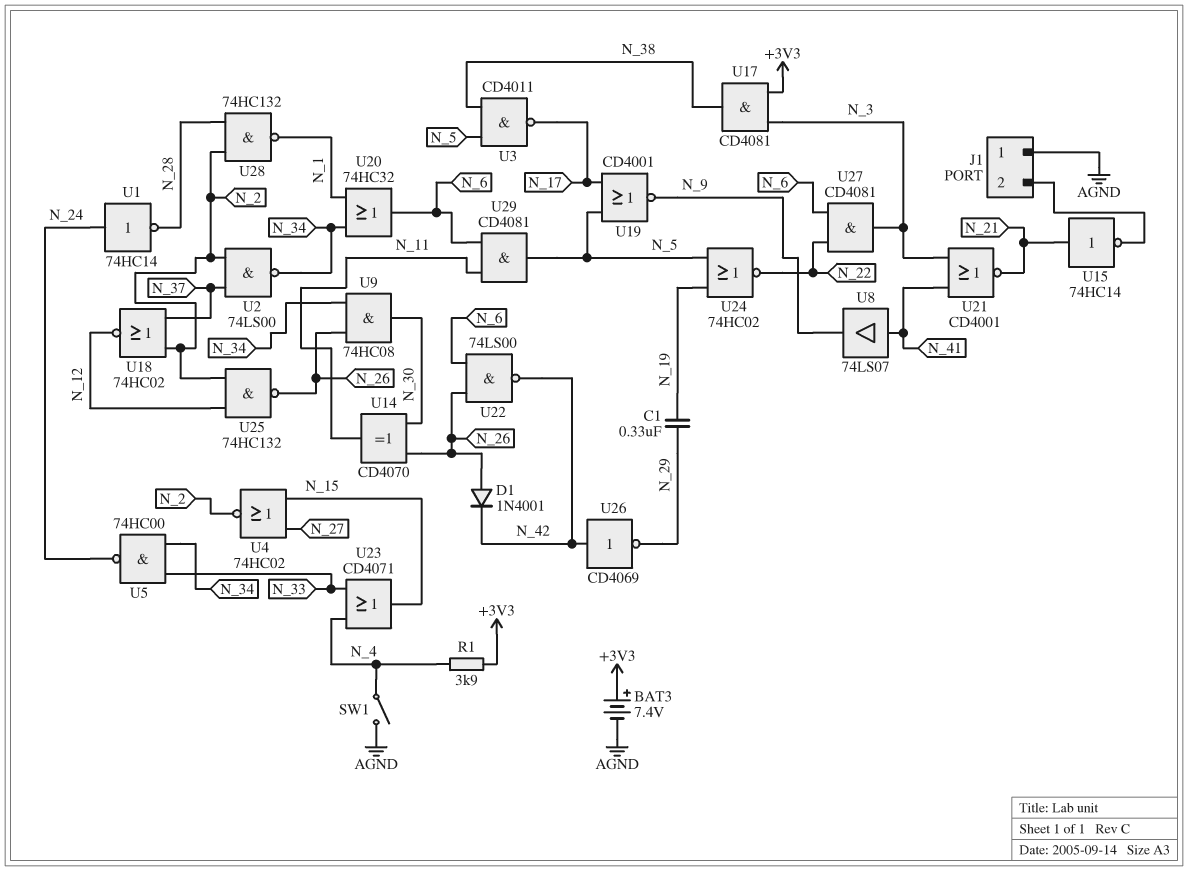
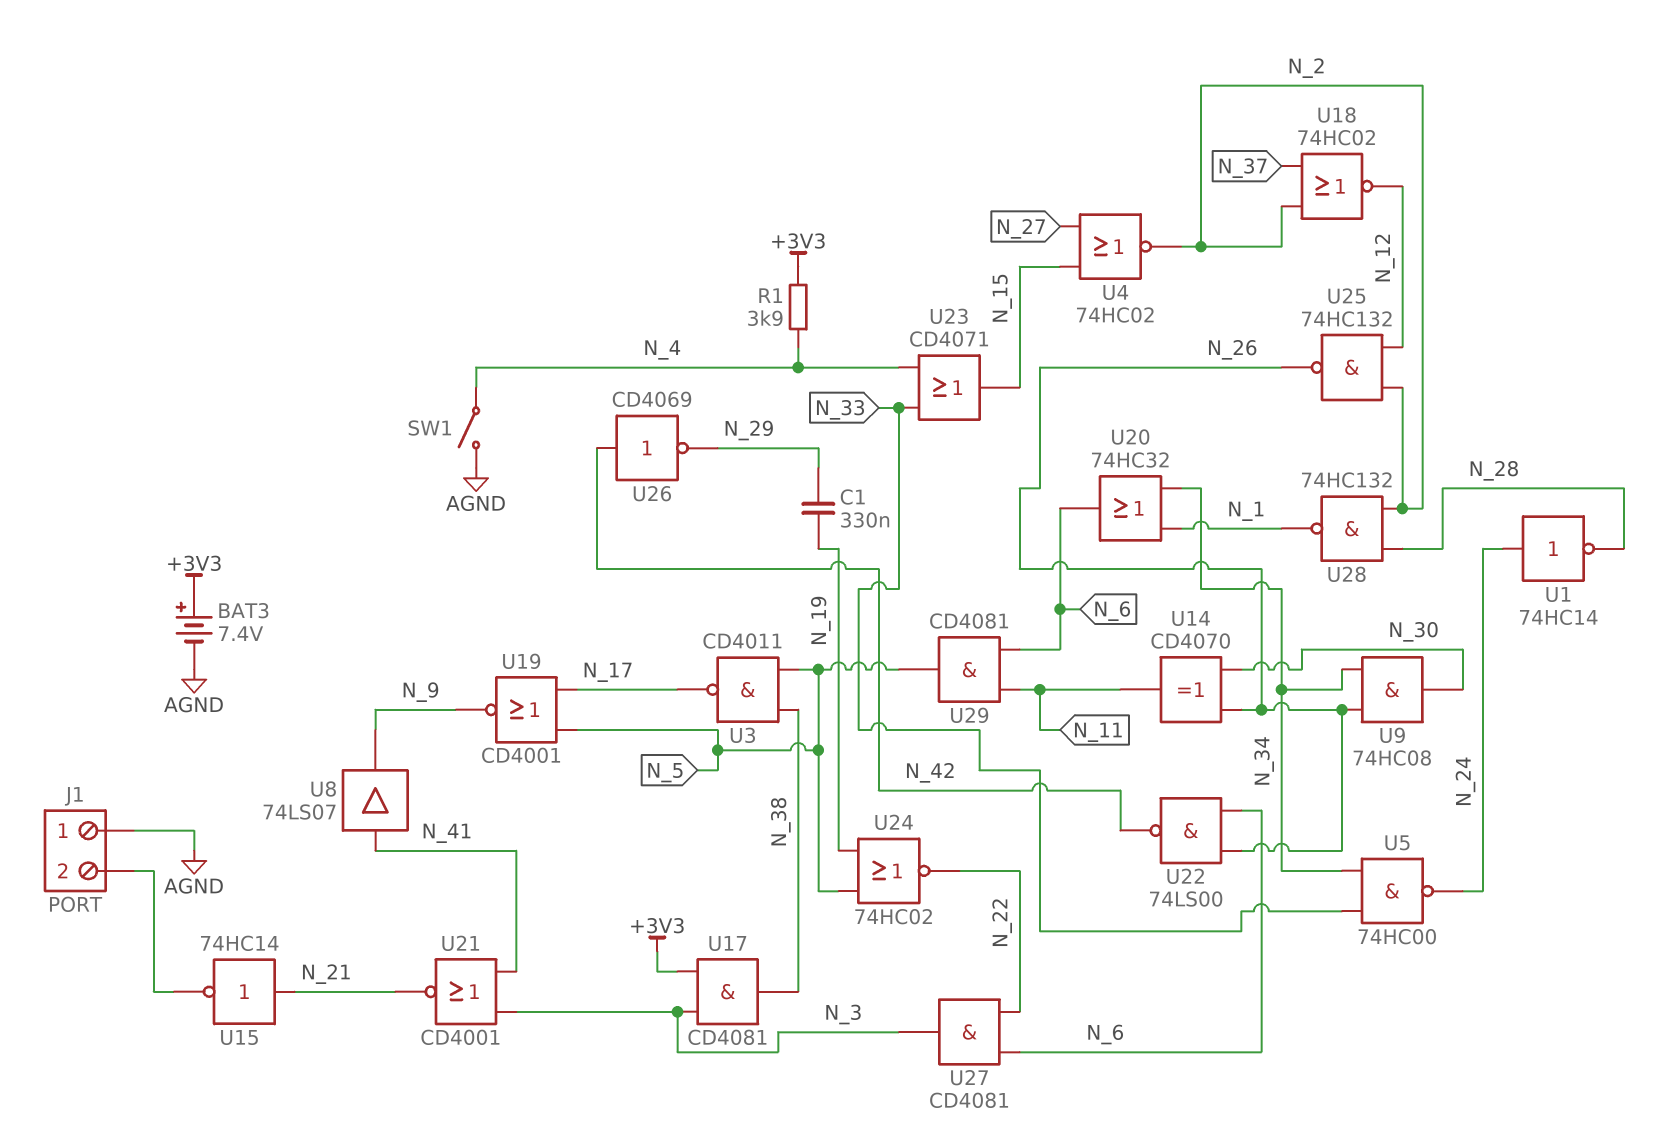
D1: diode 1N4001 (A N_26, K N_42) -> none
U2: NAND 74LS00 (in N_2, in N_37, out N_34) -> none

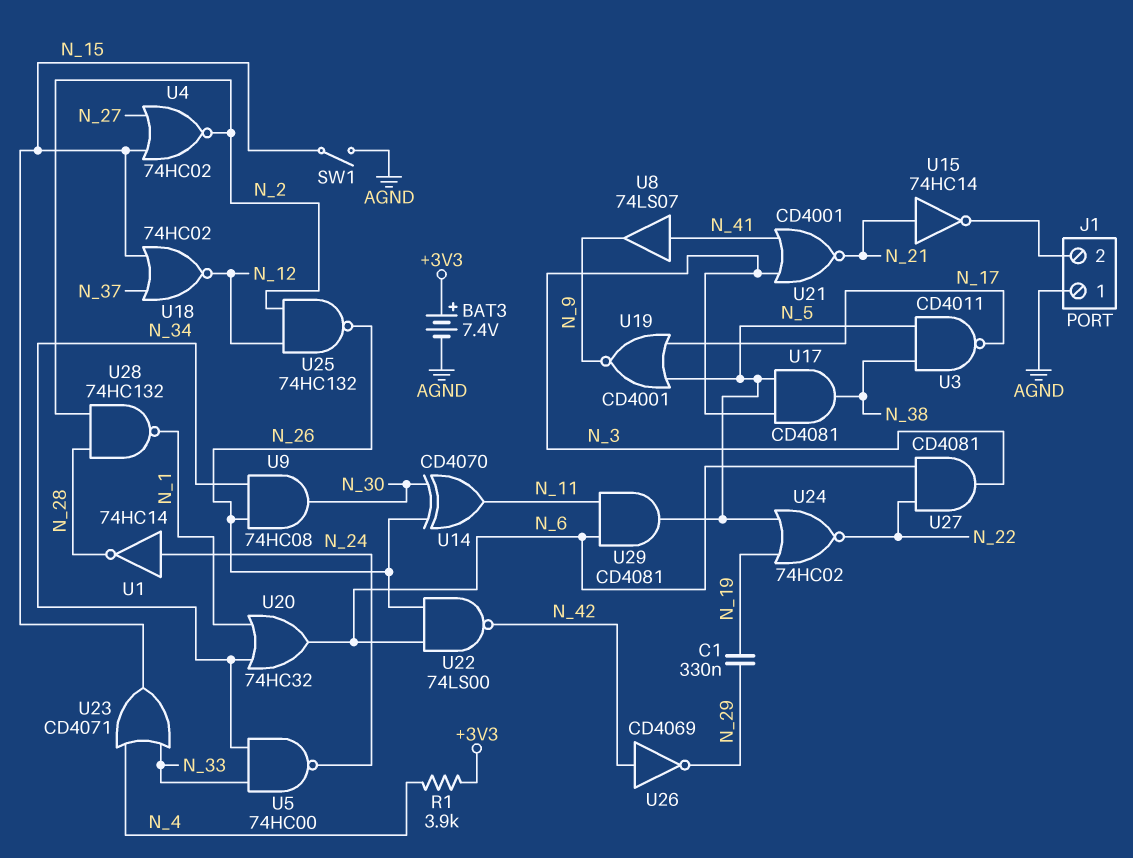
SW1: switch (AGND, N_4) -> switch (AGND, N_15)
U17: AND CD4081 (in +3V3, in N_3, out N_38) -> AND CD4081 (in N_3, in N_5, out N_38)
U18: NOR 74HC02 (in N_2, in N_37, out N_12) -> NOR 74HC02 (in N_15, in N_37, out N_12)

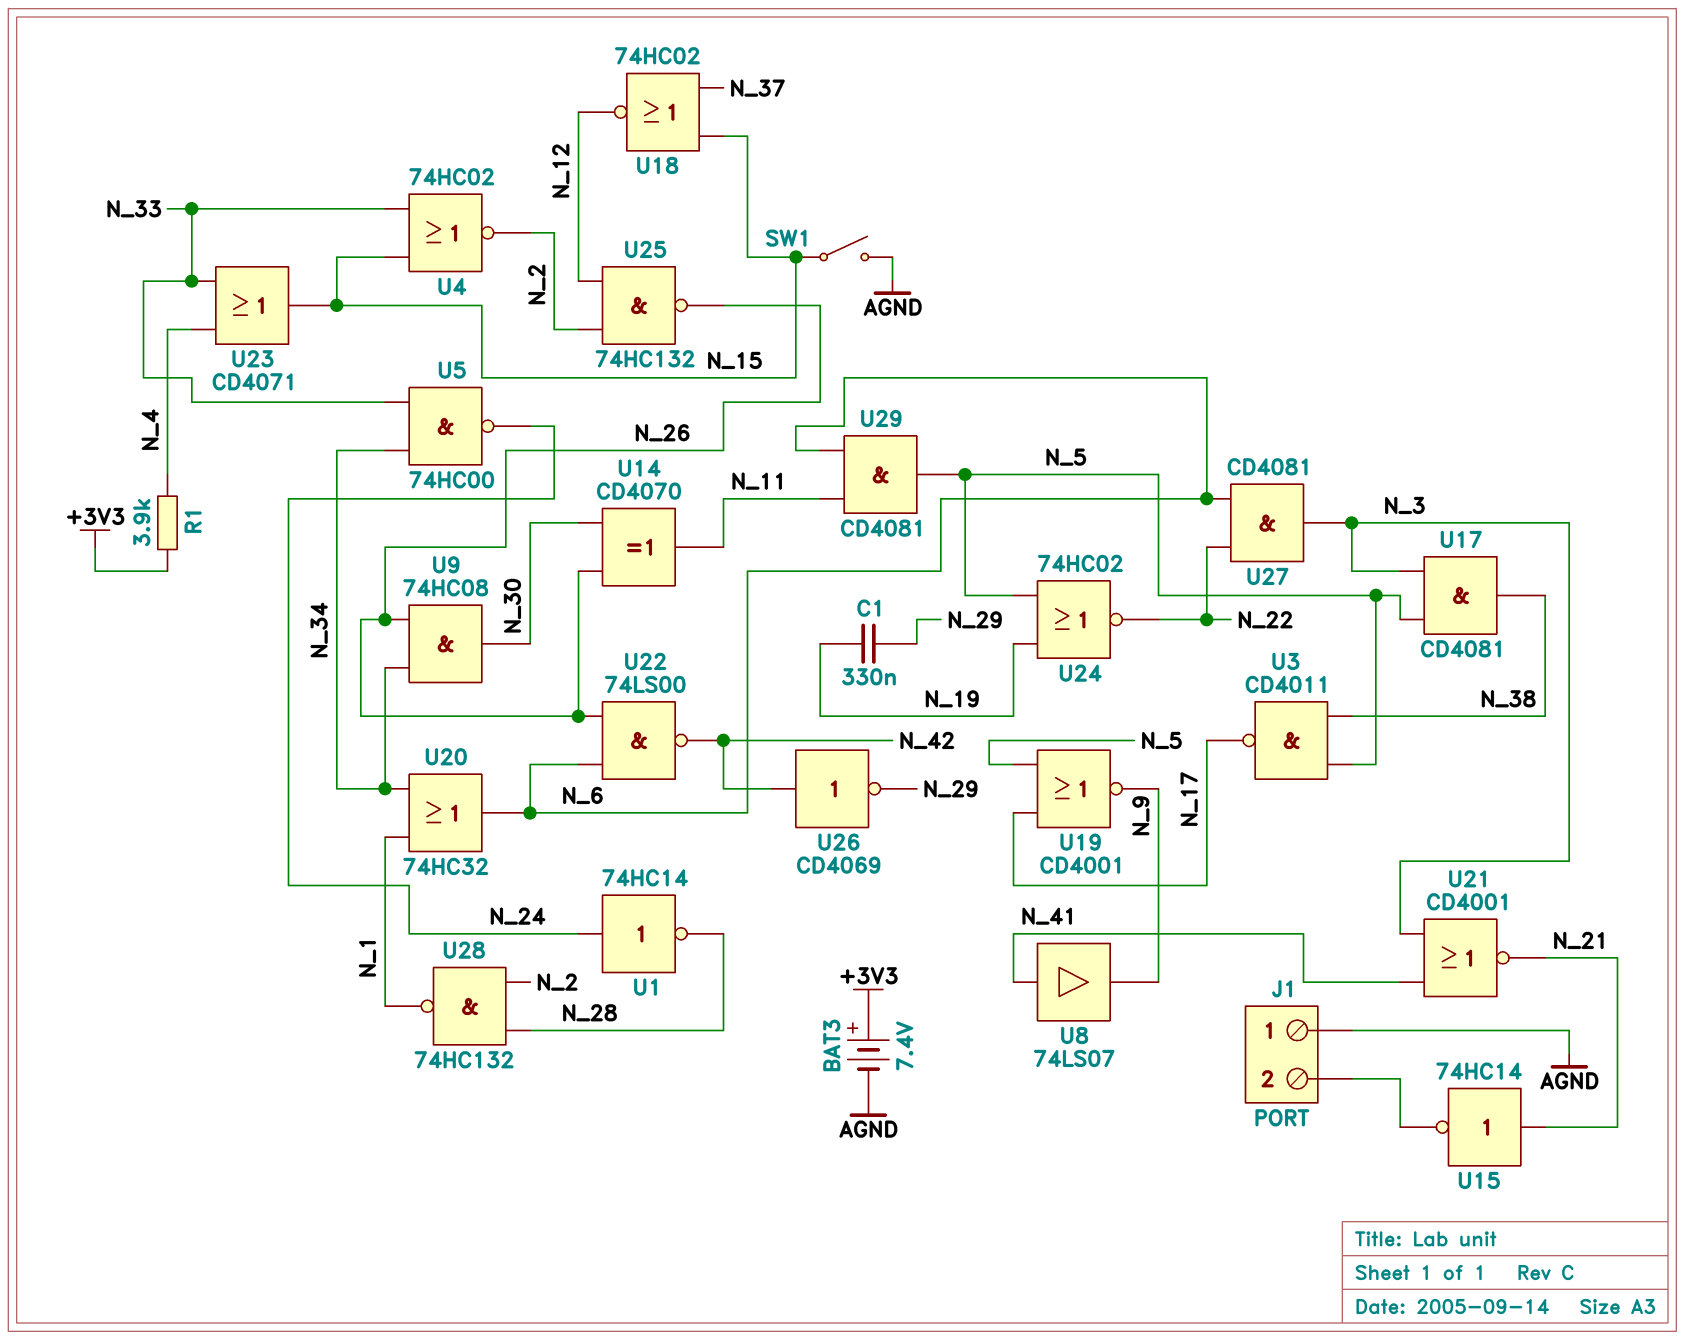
U4: NOR 74HC02 (in N_15, in N_27, out N_2) -> NOR 74HC02 (in N_15, in N_33, out N_2)

